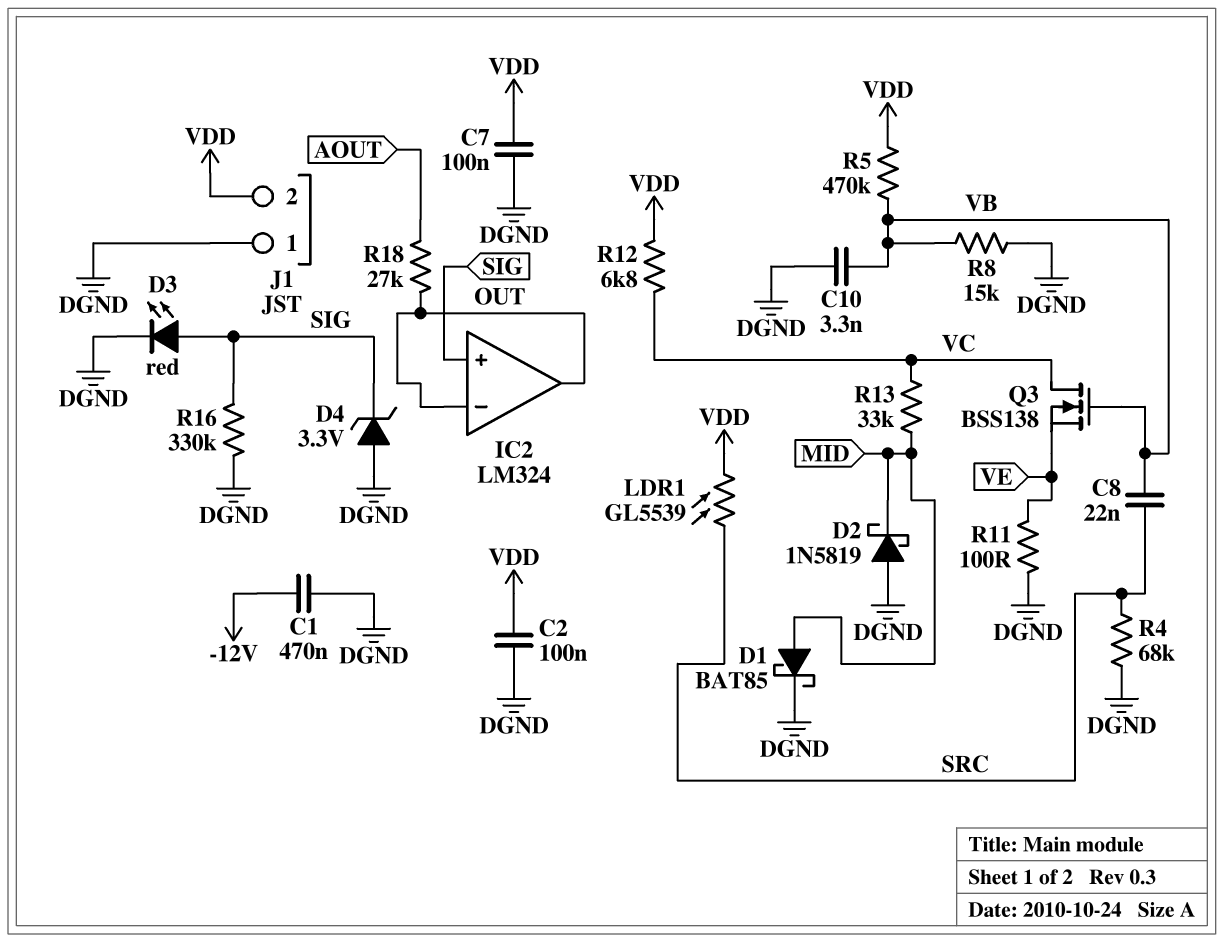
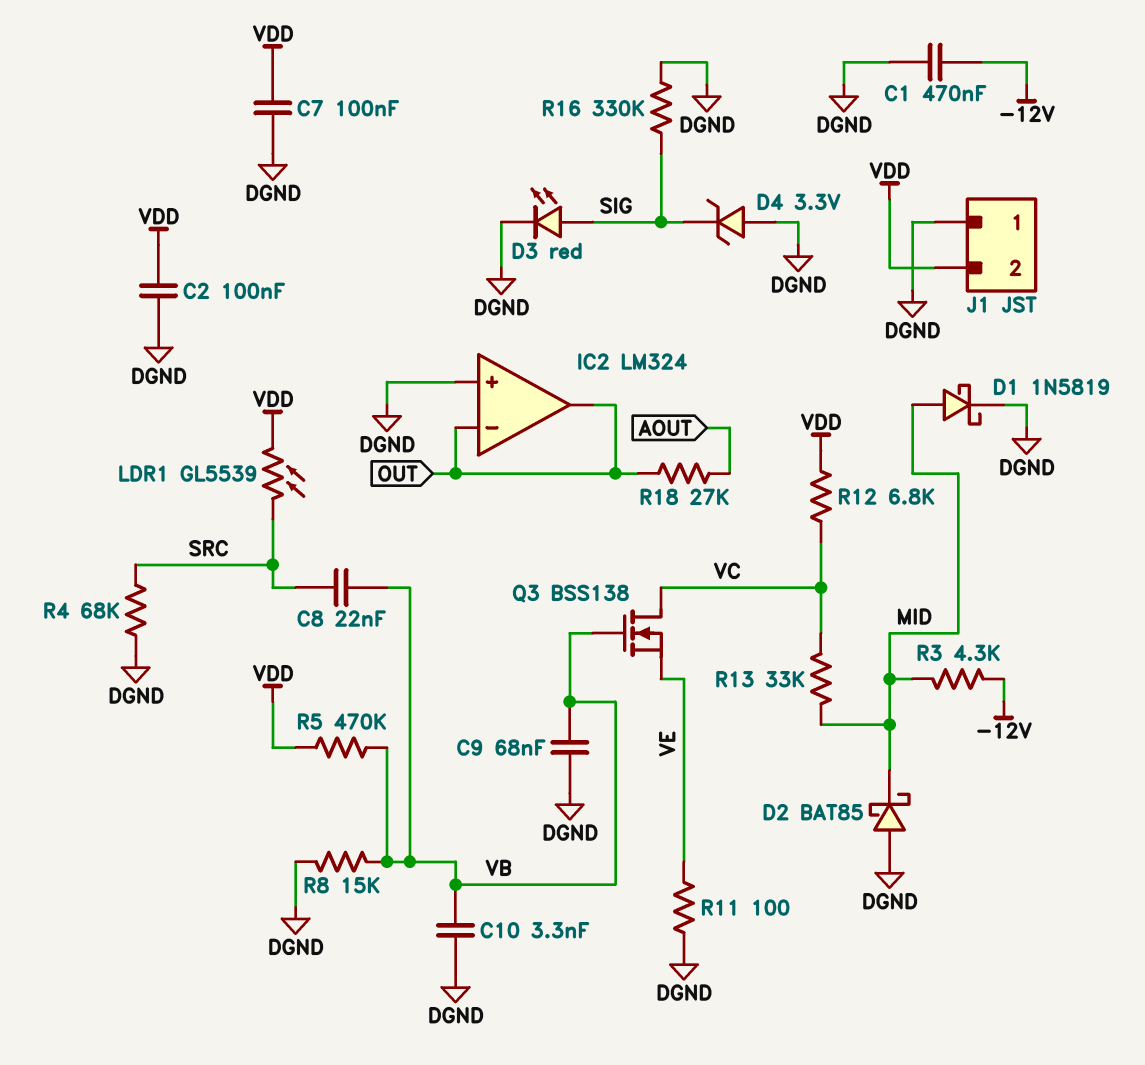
C9: none -> 68nF (DGND, VB)
D1: schottky BAT85 (A MID, K DGND) -> schottky 1N5819 (A MID, K DGND)
D2: schottky 1N5819 (A DGND, K MID) -> schottky BAT85 (A DGND, K MID)
IC2 pin in+: SIG -> DGND
R3: none -> 4.3k (-12V, MID)

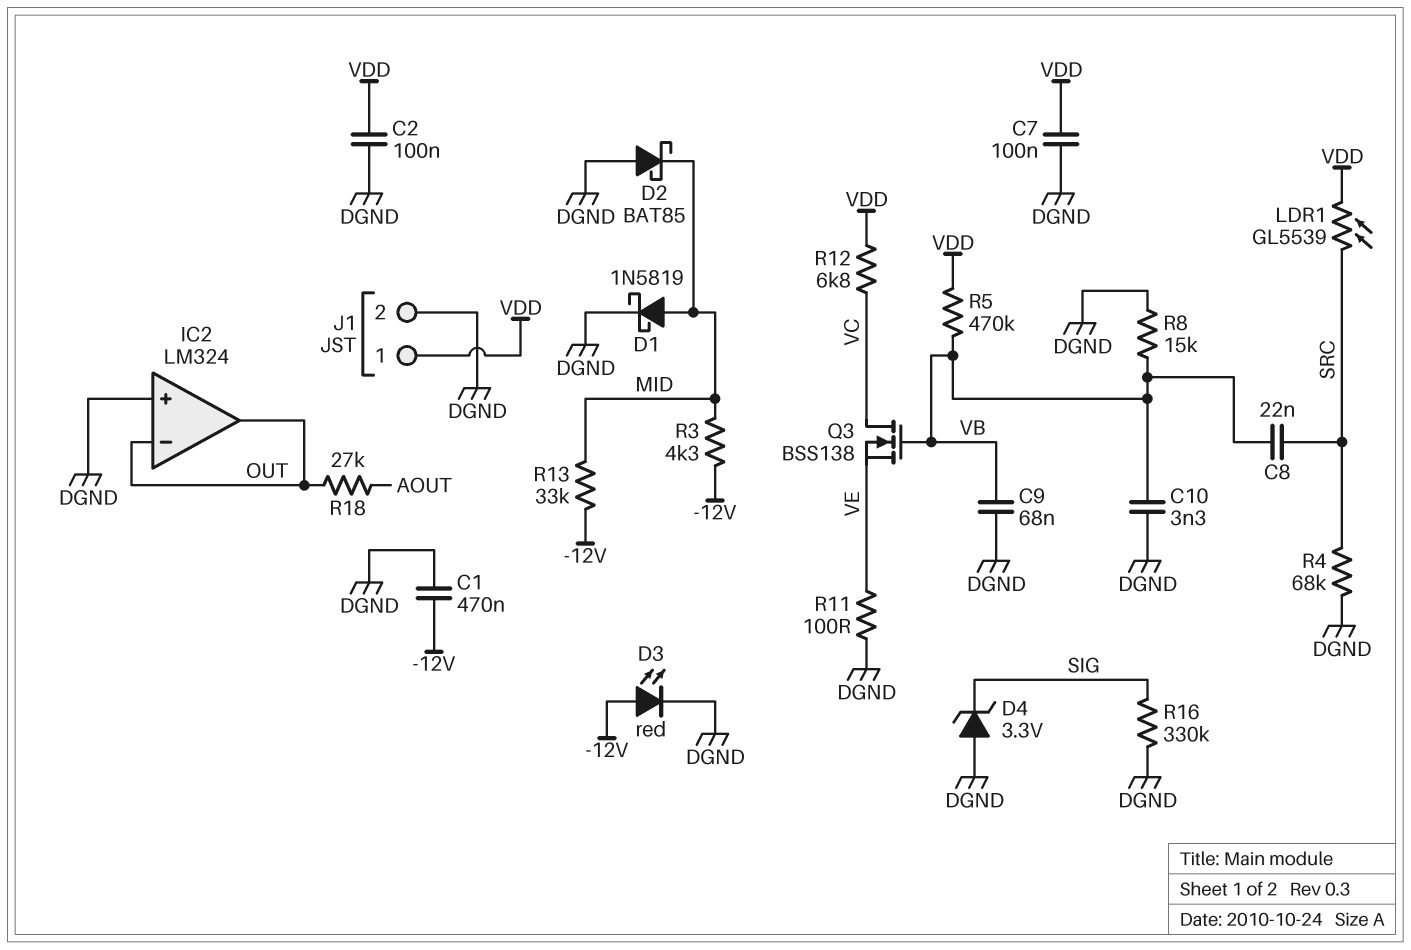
D3: LED red (A SIG, K DGND) -> LED red (A -12V, K DGND)
J1 pin 1: DGND -> VDD
J1 pin 2: VDD -> DGND
R13: 33k (MID, VC) -> 33k (-12V, MID)

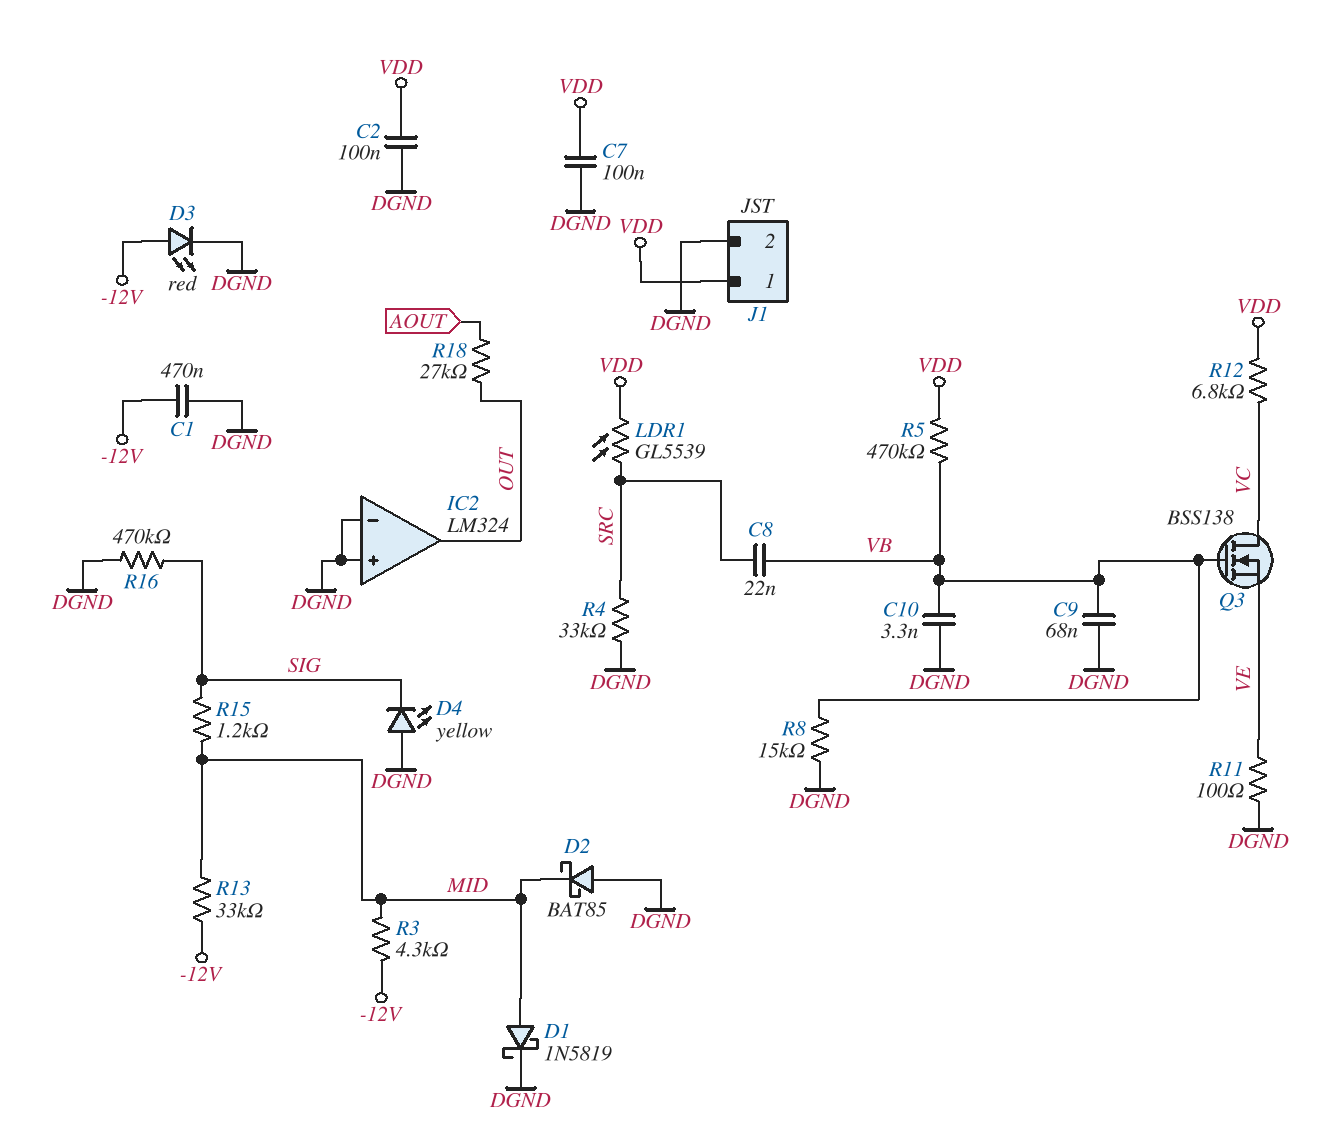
D4: zener 3.3V (A DGND, K SIG) -> LED yellow (A DGND, K SIG)
IC2 pin in-: OUT -> DGND
R4: 68k (DGND, SRC) -> 33k (DGND, SRC)
R15: none -> 1.2k (MID, SIG)
R16: 330k (DGND, SIG) -> 470k (DGND, SIG)

